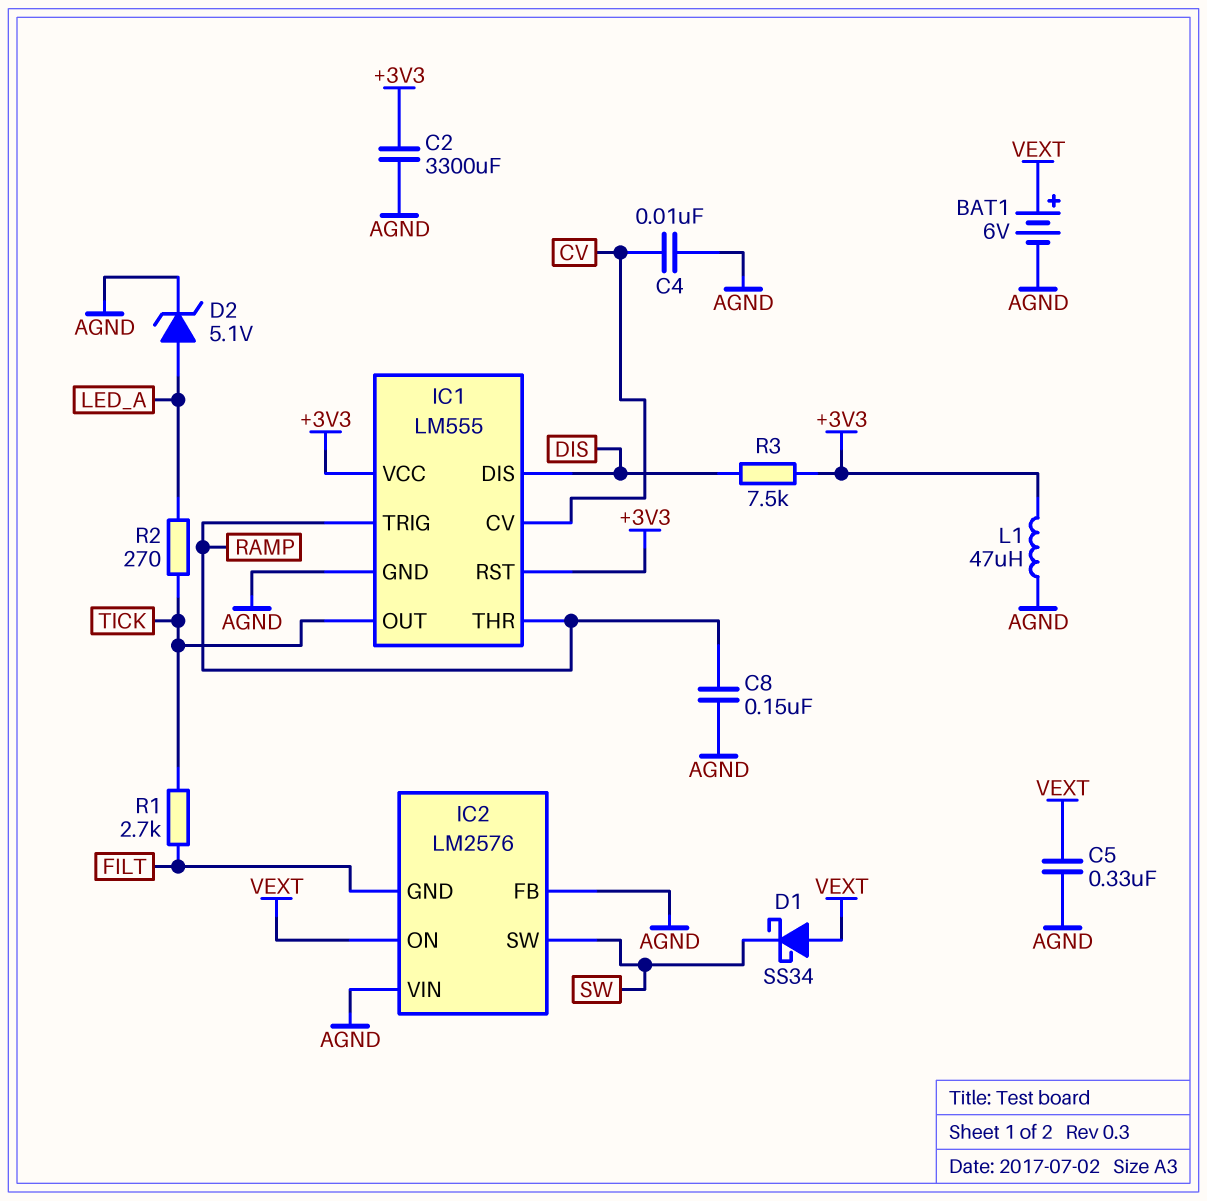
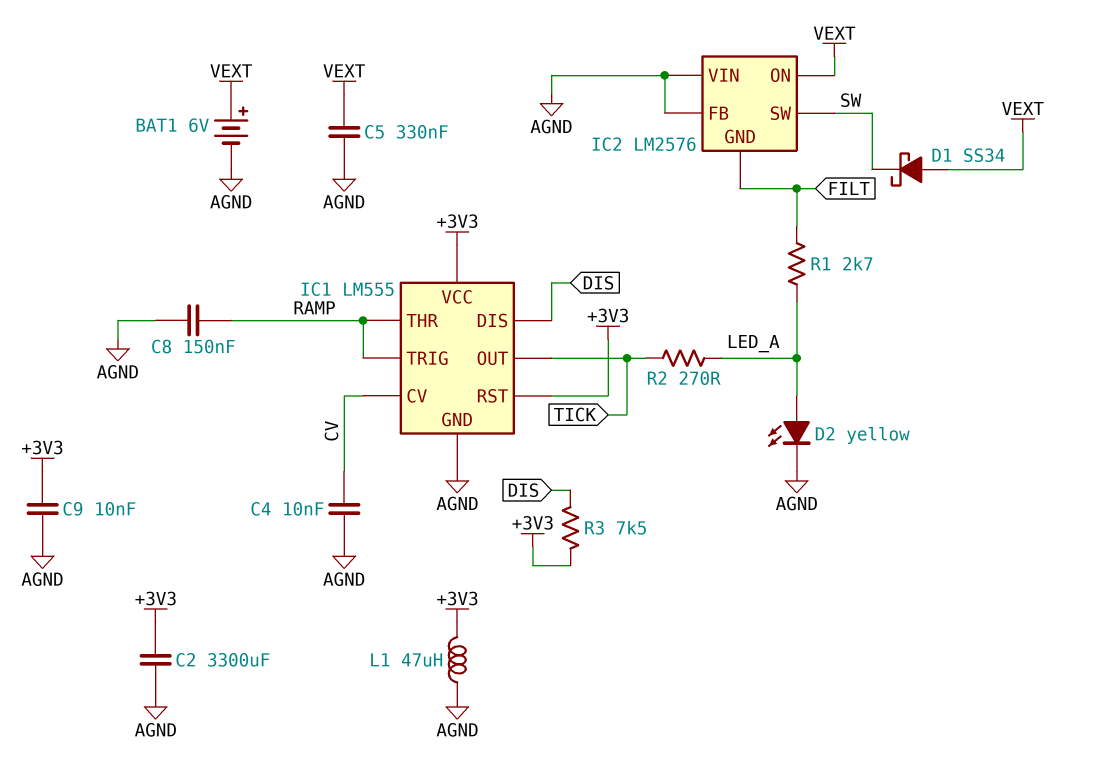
C9: none -> 10nF (+3V3, AGND)
D2: zener 5.1V (A LED_A, K AGND) -> LED yellow (A LED_A, K AGND)
R1: 2.7k (FILT, TICK) -> 2.7k (FILT, LED_A)

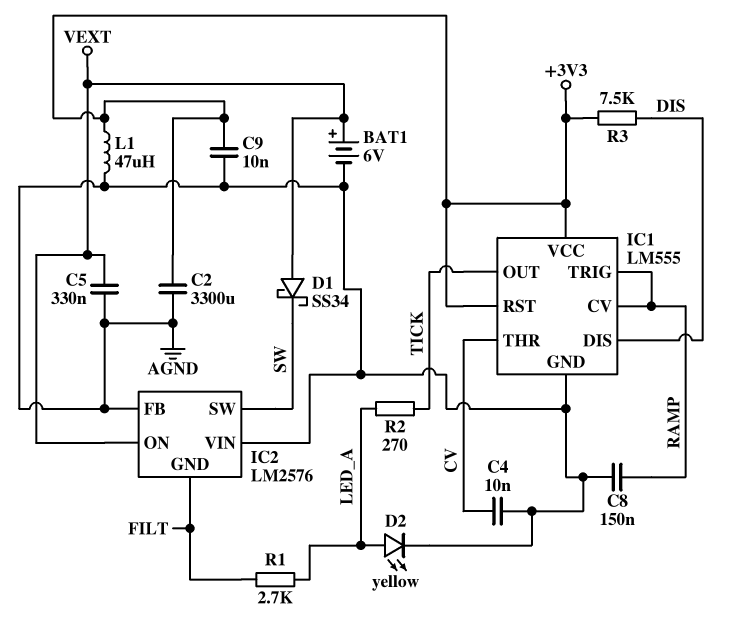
IC1 pin CV: CV -> RAMP
IC1 pin THR: RAMP -> CV

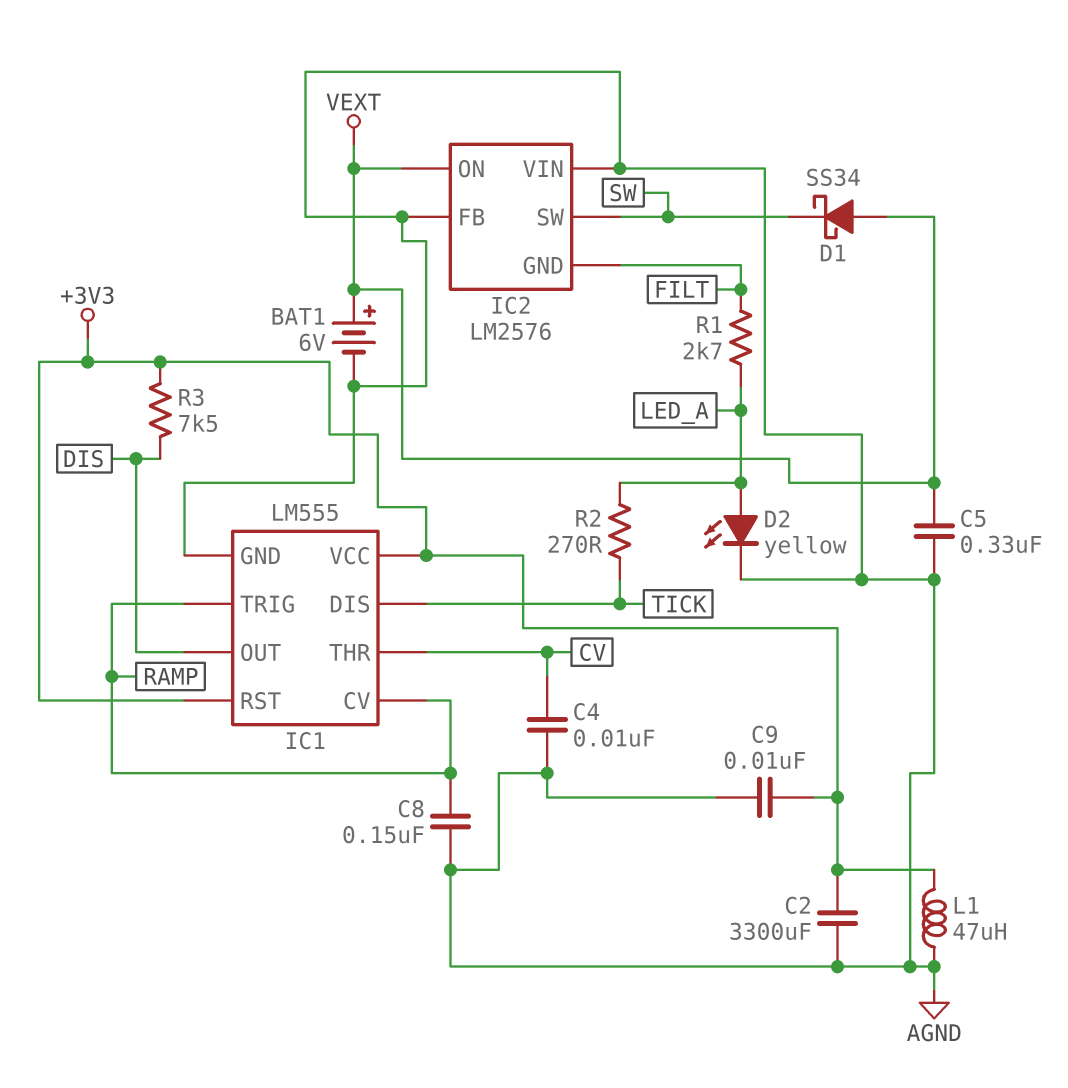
IC1 pin DIS: DIS -> TICK
IC1 pin OUT: TICK -> DIS

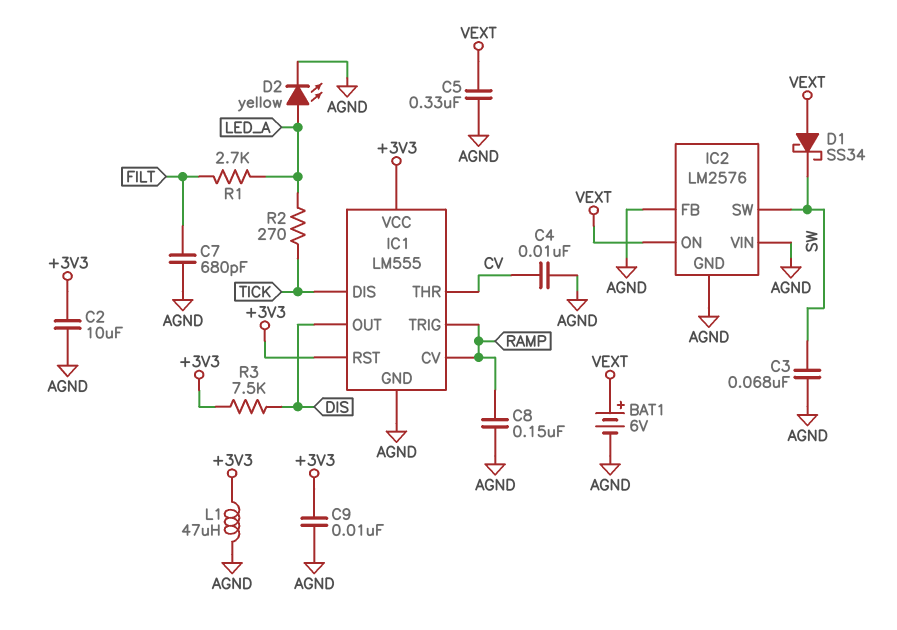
C2: 3300uF (+3V3, AGND) -> 10uF (+3V3, AGND)
C3: none -> 68nF (AGND, SW)
C7: none -> 680pF (AGND, FILT)
IC2 pin GND: FILT -> AGND

